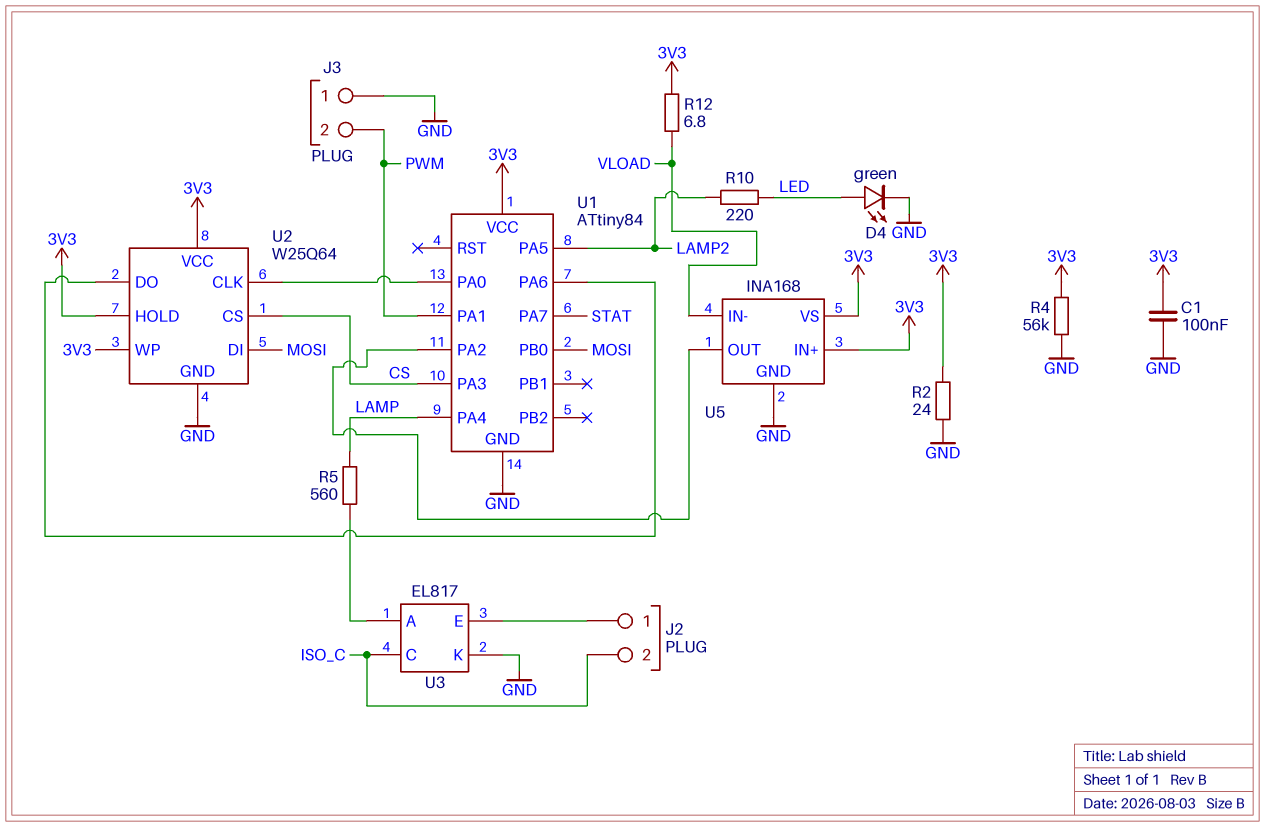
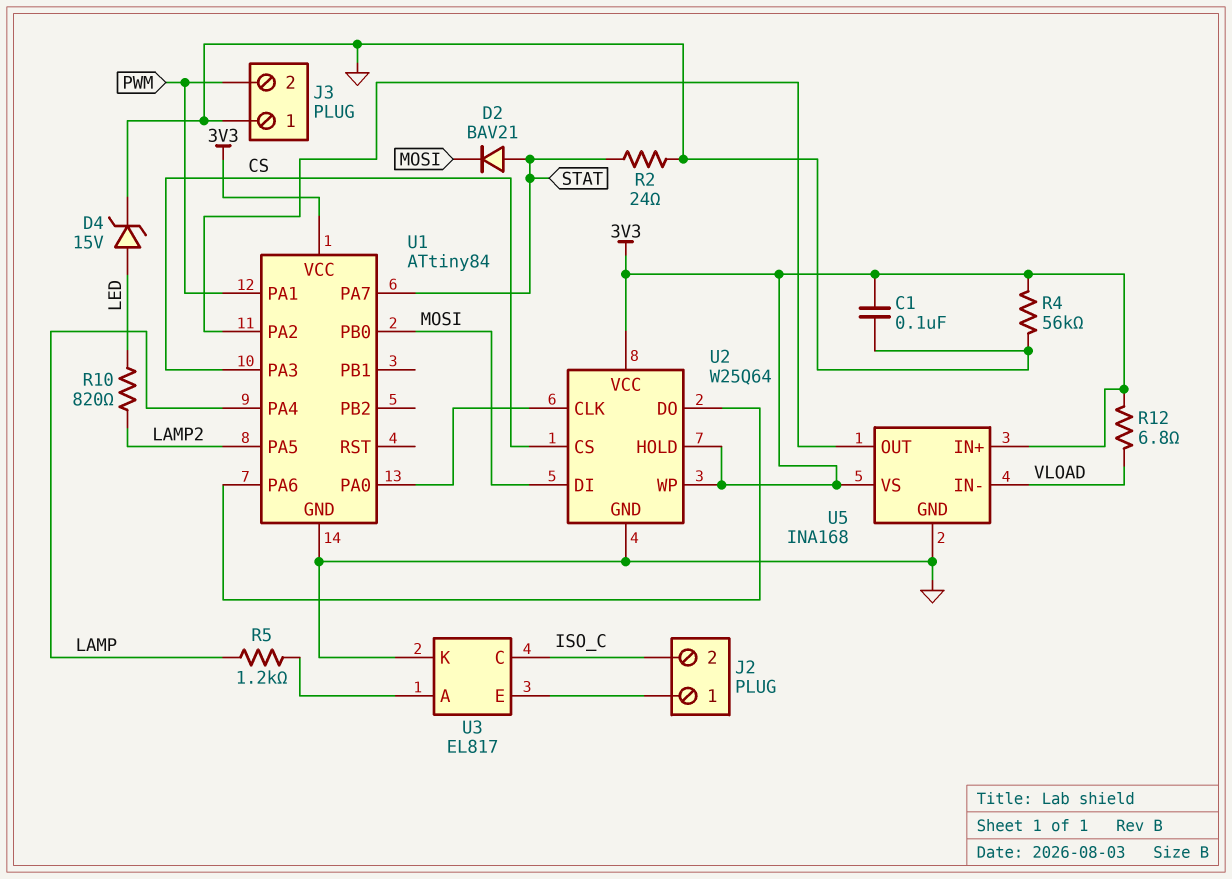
D2: none -> diode BAV21 (A STAT, K MOSI)
D4: LED green (A LED, K GND) -> zener 15V (A LED, K GND)
R2: 24 (3V3, GND) -> 24 (GND, STAT)
R5: 560 (LAMP, U3/A) -> 1.2k (LAMP, U3/A)
R10: 220 (LAMP2, LED) -> 820 (LAMP2, LED)

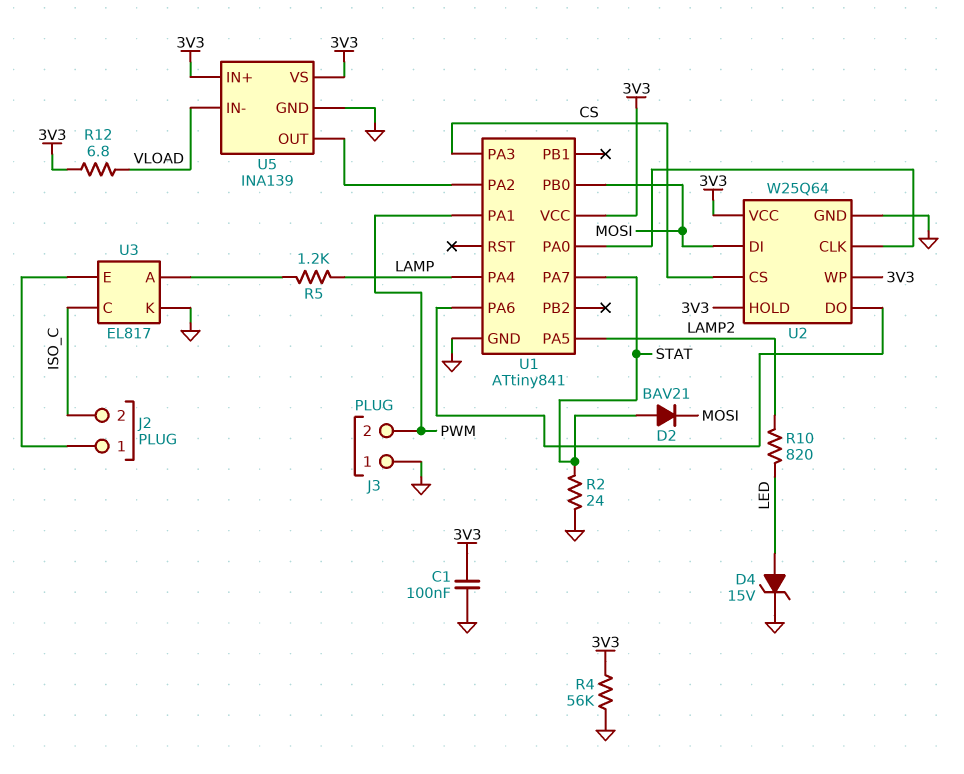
U1: ATtiny84 -> ATtiny841
U5: INA168 -> INA139

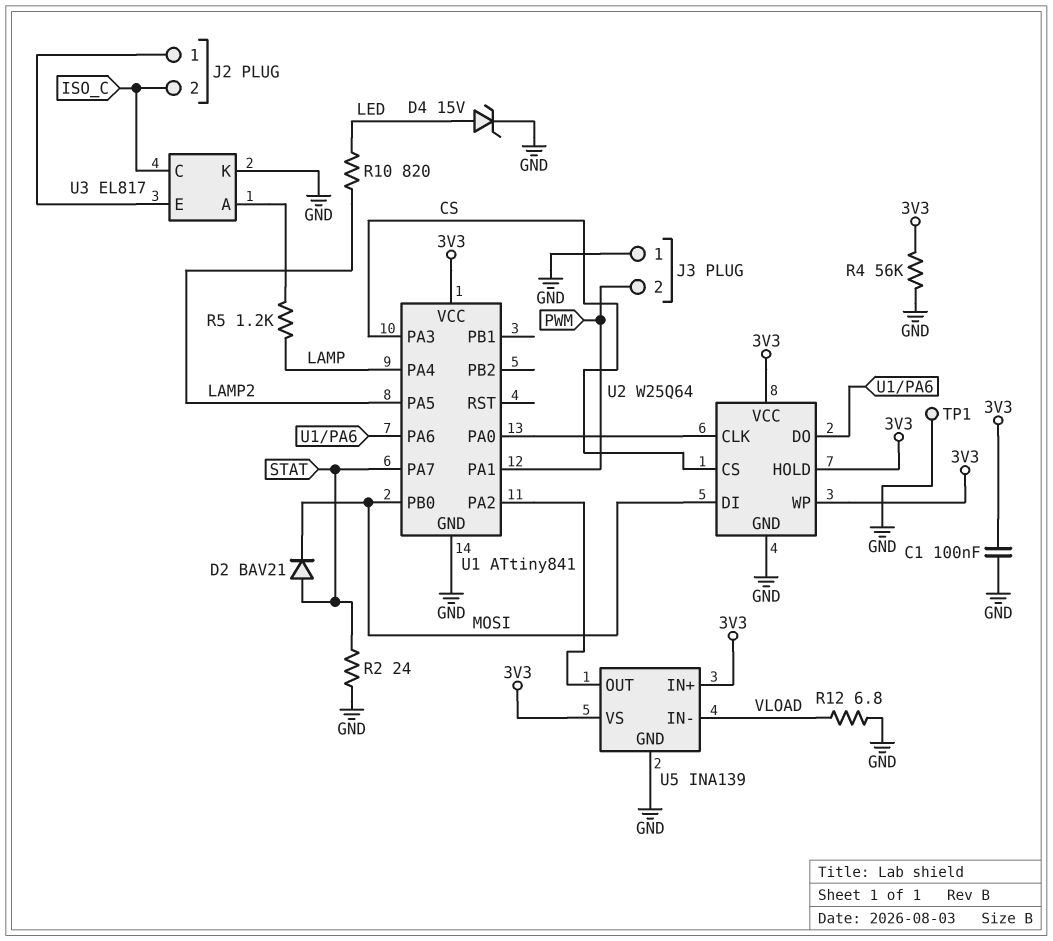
R12: 6.8 (3V3, VLOAD) -> 6.8 (GND, VLOAD)
TP1: none -> test point (GND)

